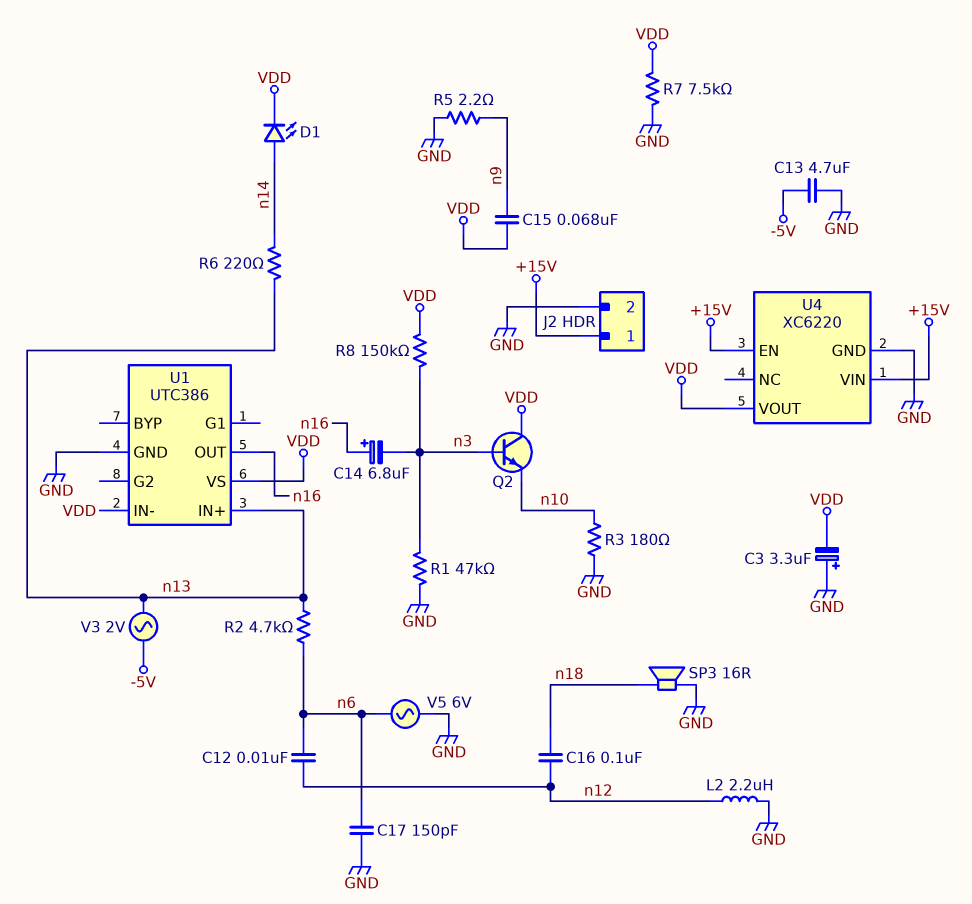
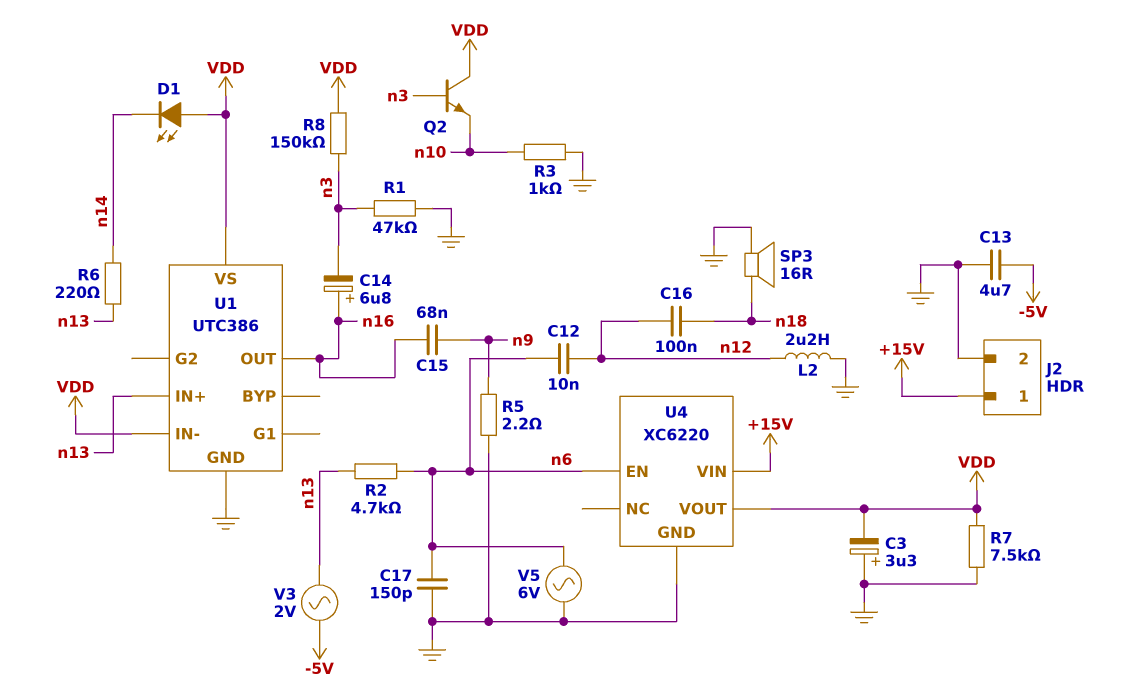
C15: 68nF (VDD, n9) -> 68nF (n9, n16)
D1: LED (A n14, K VDD) -> LED (A VDD, K n14)
R3: 180 (GND, n10) -> 1k (GND, n10)
U4 pin EN: +15V -> n6

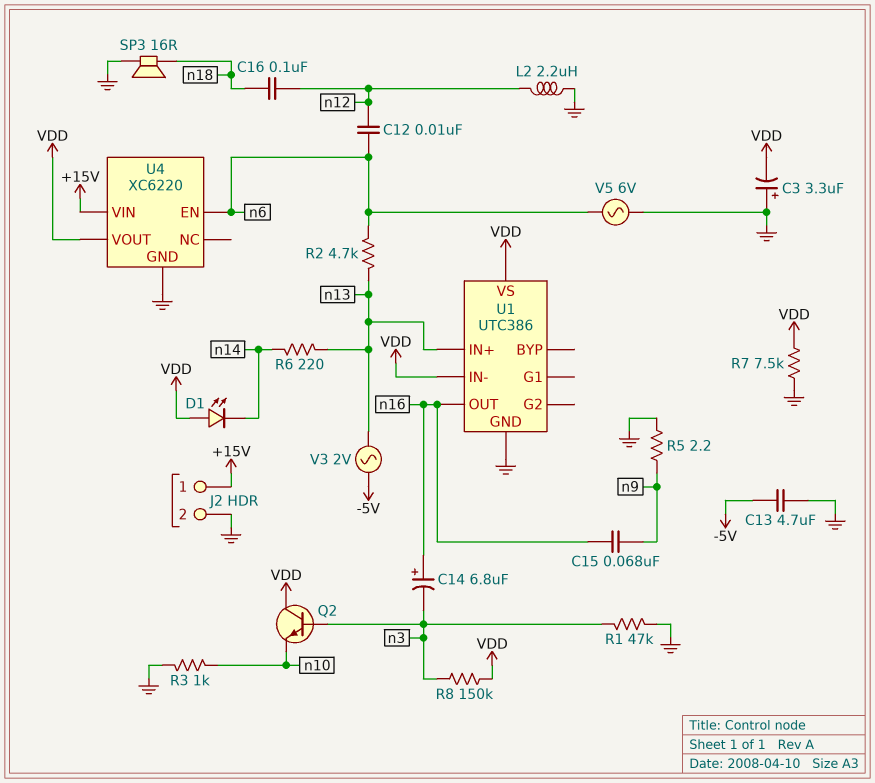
C17: 150pF (GND, n6) -> none

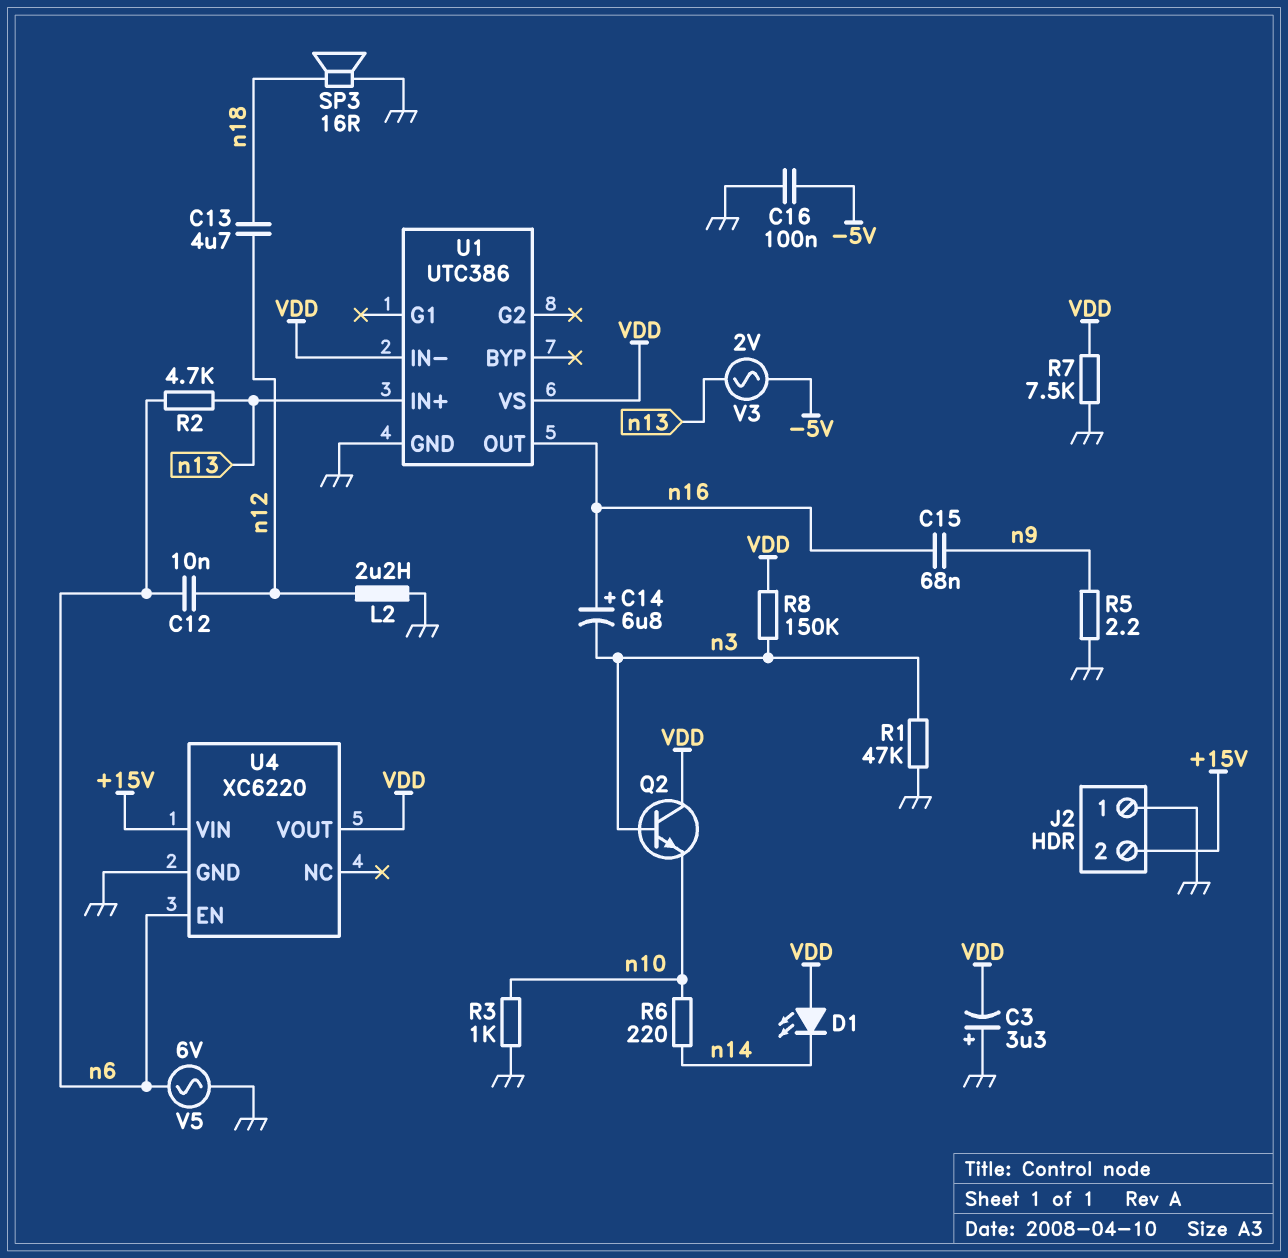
C13: 4.7uF (-5V, GND) -> 4.7uF (n12, n18)
C16: 100nF (n12, n18) -> 100nF (-5V, GND)
J2 pin 1: +15V -> GND
J2 pin 2: GND -> +15V
R6: 220 (n13, n14) -> 220 (n10, n14)

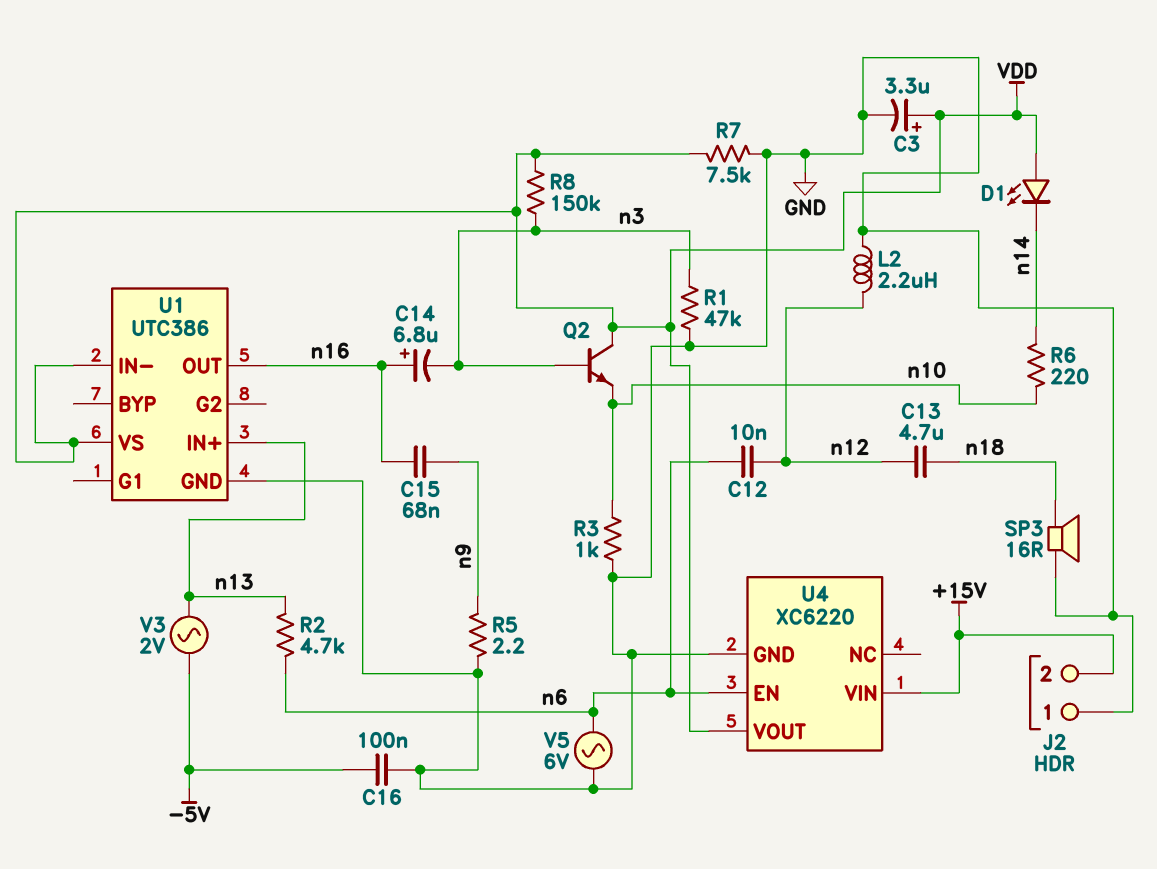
C3: 3.3uF (plus GND, minus VDD) -> 3.3uF (plus VDD, minus GND)

